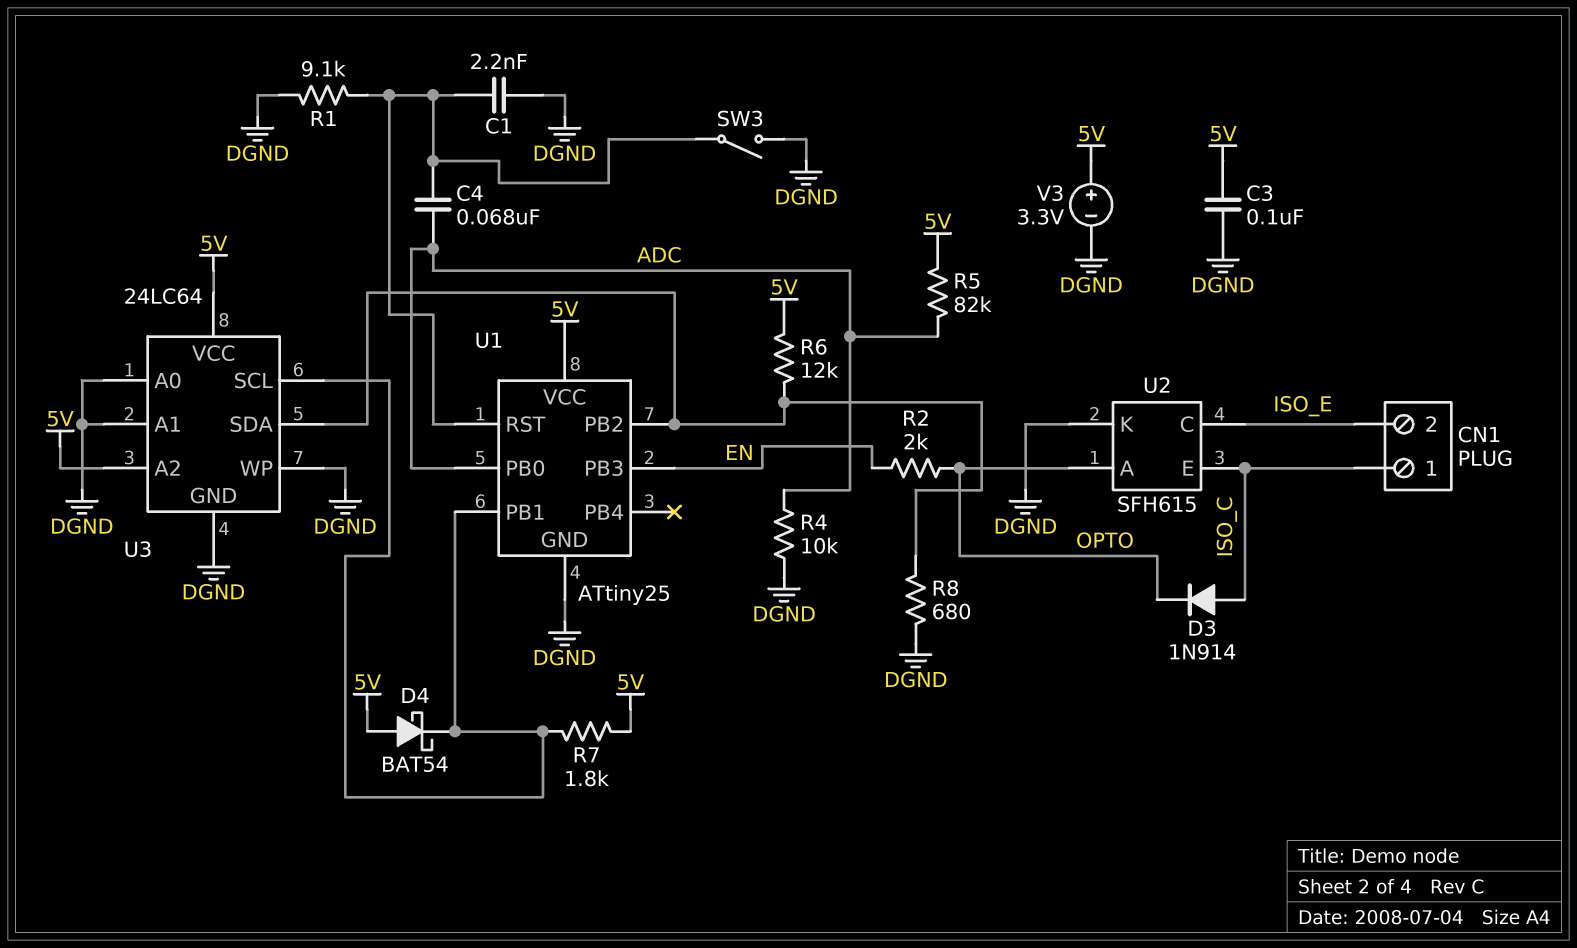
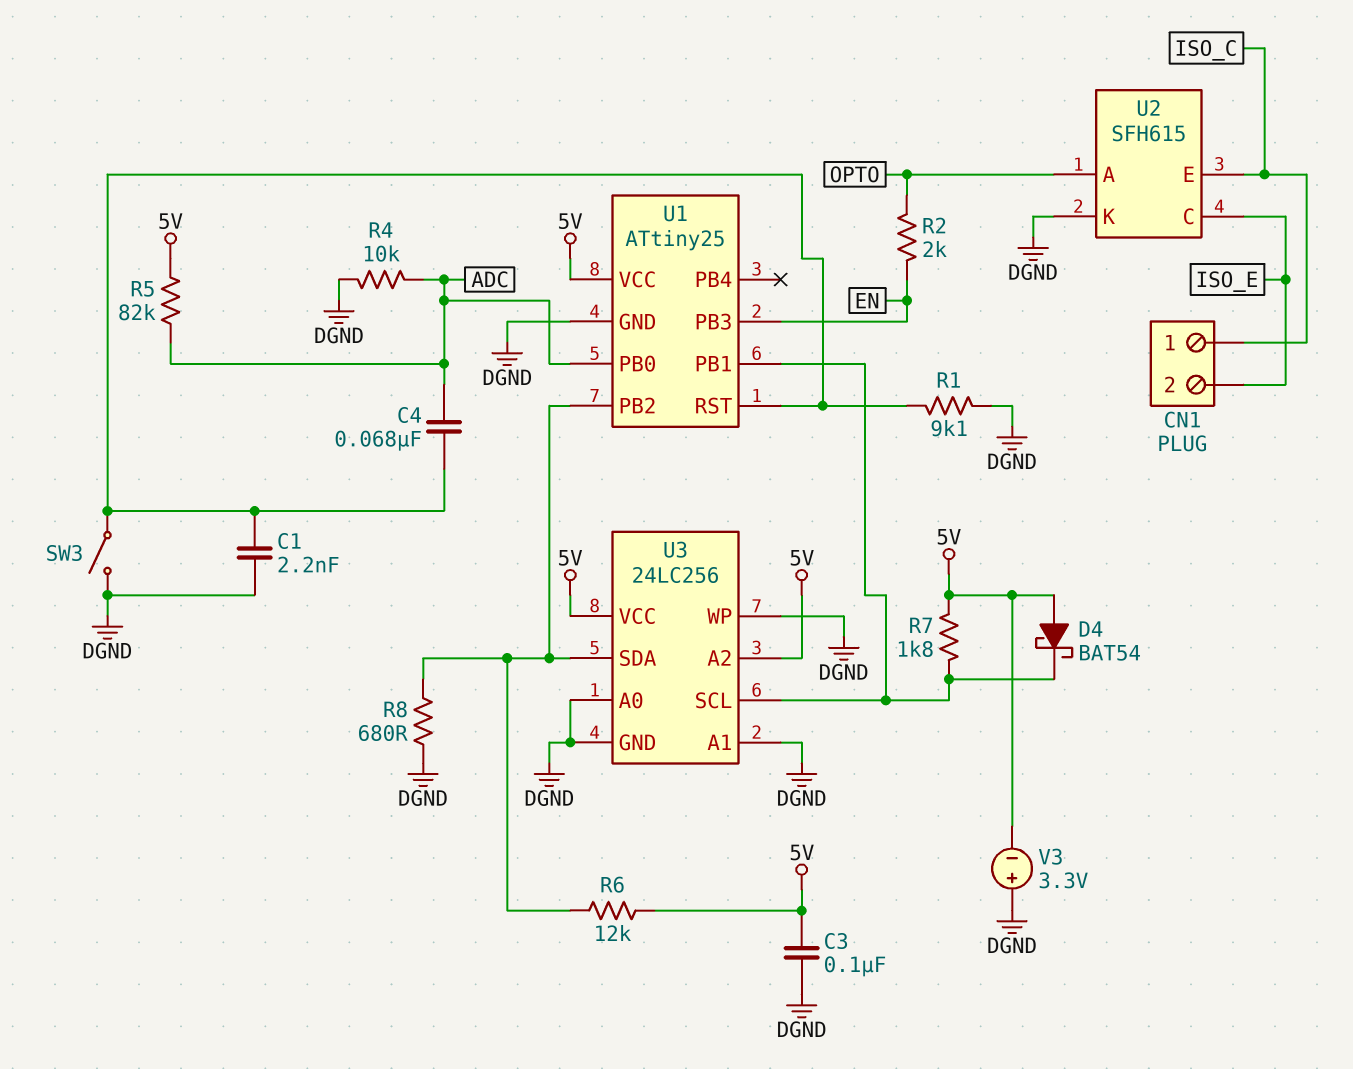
D3: diode 1N914 (A ISO_C, K OPTO) -> none
U3: 24LC64 -> 24LC256
V3: 3.3V (plus 5V, minus DGND) -> 3.3V (plus DGND, minus 5V)

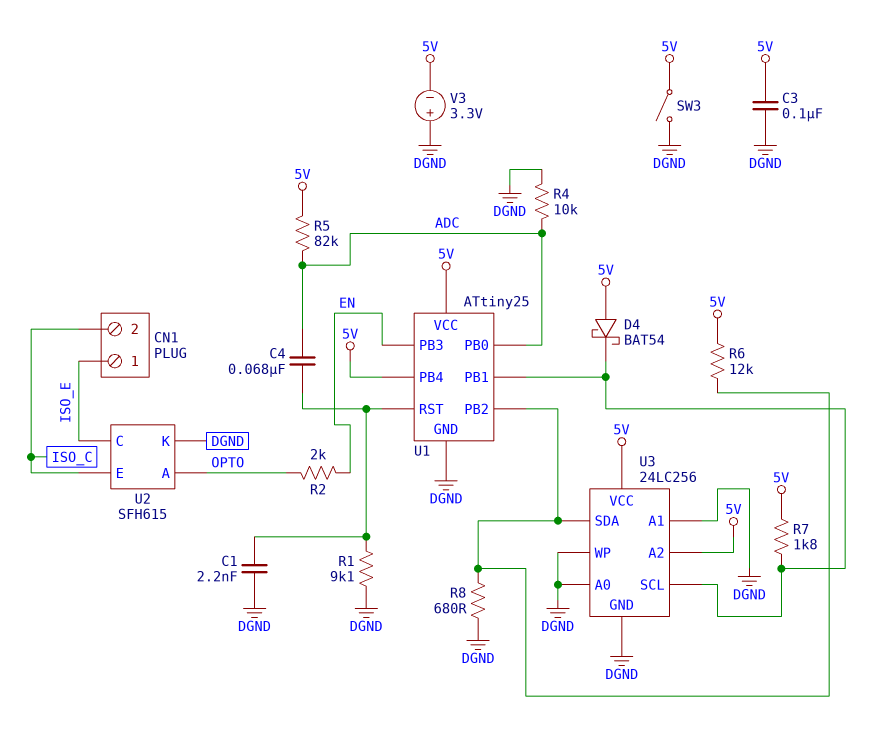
CN1 pin 1: ISO_C -> ISO_E
CN1 pin 2: ISO_E -> ISO_C
SW3: switch (DGND, U1/RST) -> switch (5V, DGND)
U1 pin PB4: none -> 5V

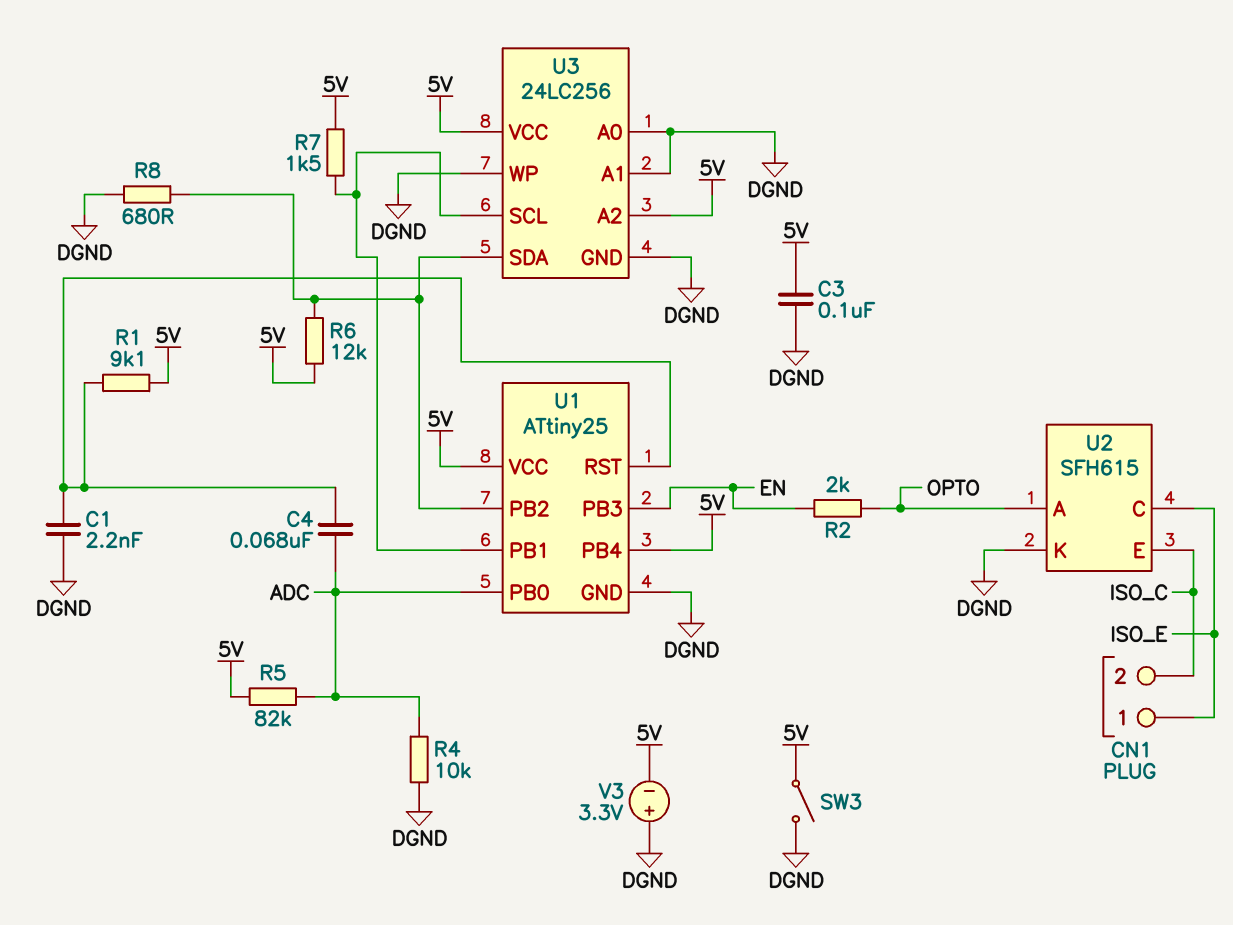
D4: schottky BAT54 (A 5V, K U1/PB1) -> none
R1: 9.1k (DGND, U1/RST) -> 9.1k (5V, U1/RST)
R7: 1.8k (5V, U1/PB1) -> 1.5k (5V, U1/PB1)

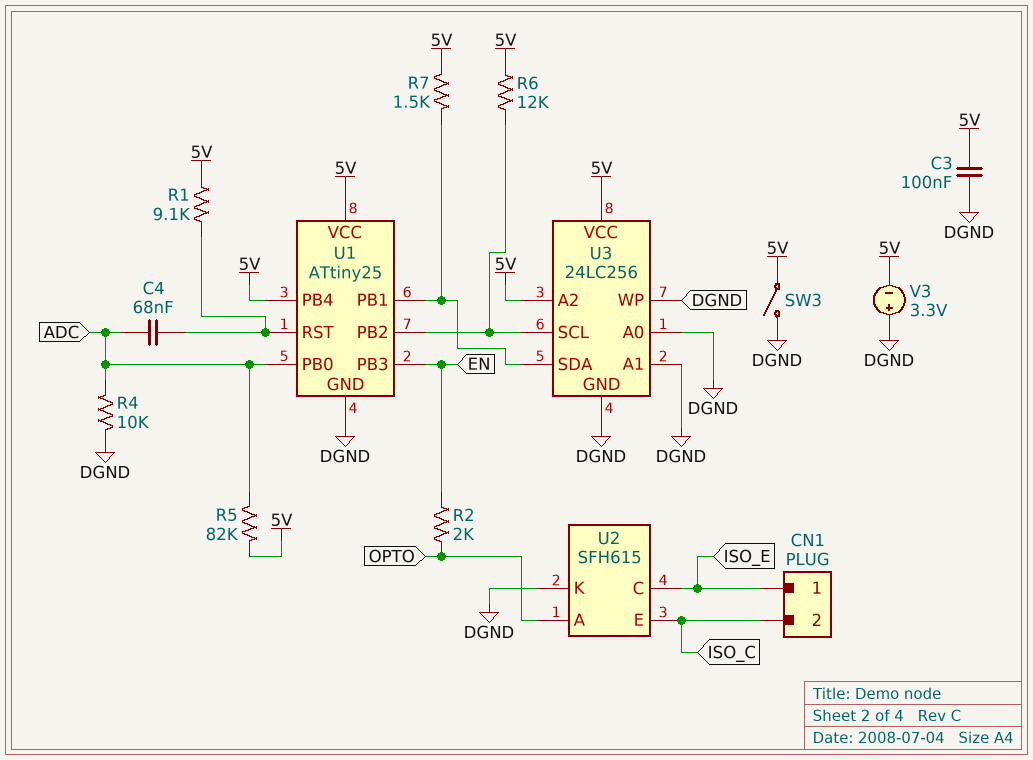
C1: 2.2nF (DGND, U1/RST) -> none
R8: 680 (DGND, U1/PB2) -> none
U3 pin SCL: U1/PB1 -> U1/PB2
U3 pin SDA: U1/PB2 -> U1/PB1

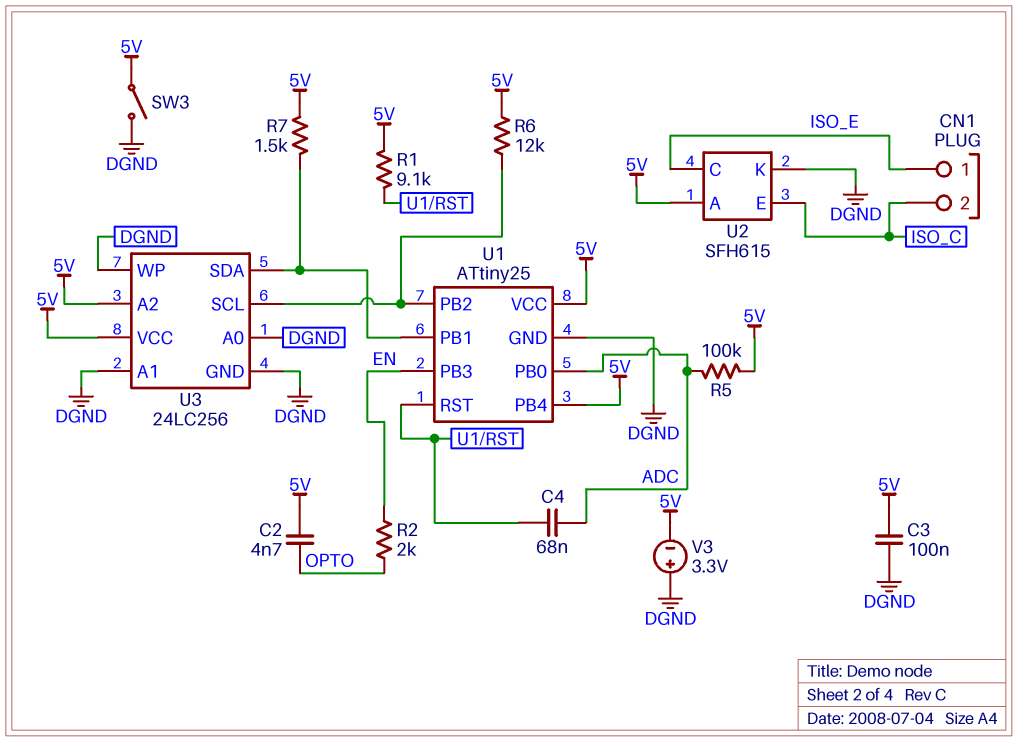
C2: none -> 4.7nF (5V, OPTO)
R4: 10k (ADC, DGND) -> none
R5: 82k (5V, ADC) -> 100k (5V, ADC)
U2 pin A: OPTO -> 5V

